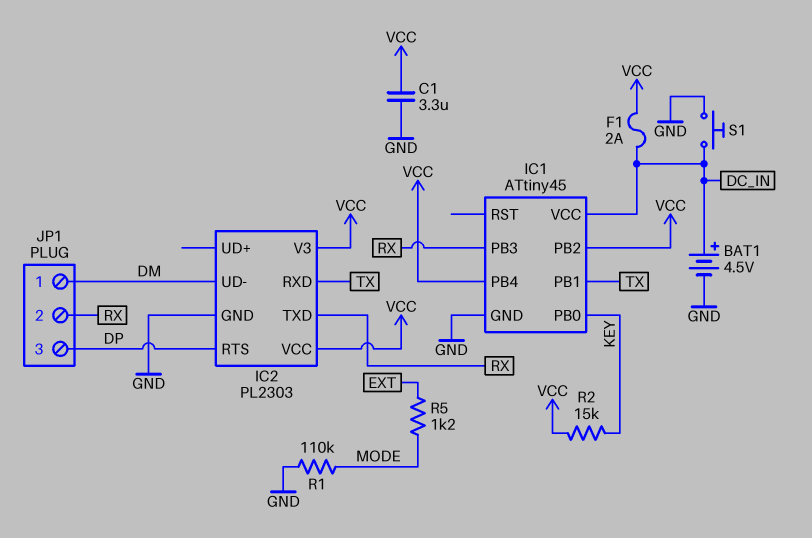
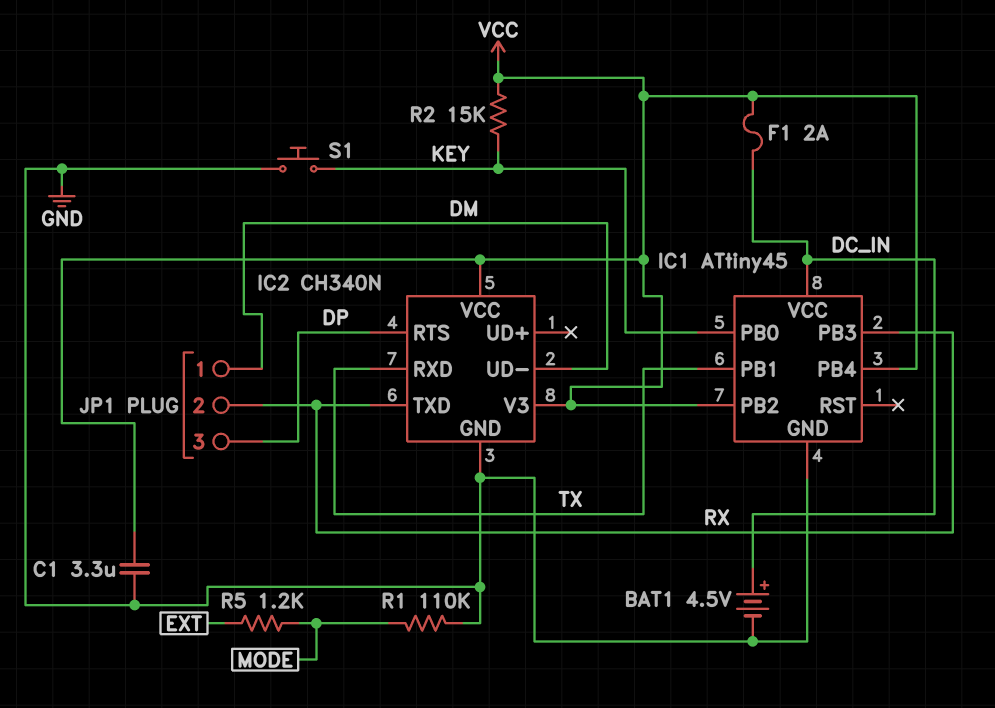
IC2: PL2303 -> CH340N
S1: button (DC_IN, GND) -> button (GND, KEY)

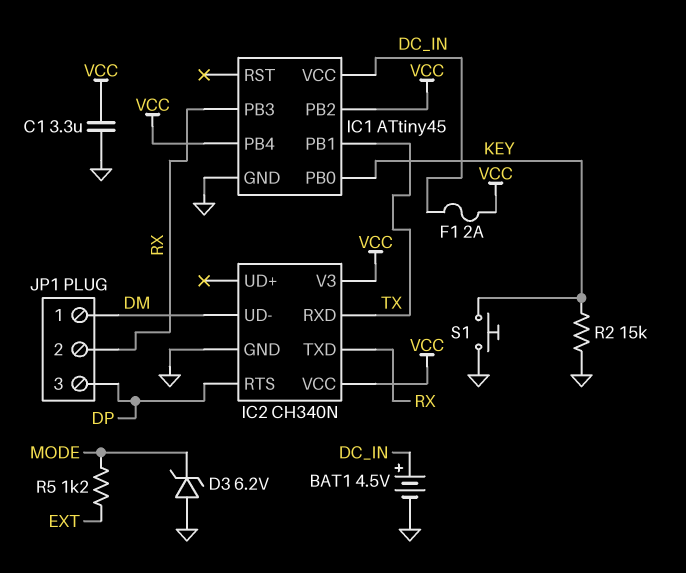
D3: none -> zener 6.2V (A GND, K MODE)
R1: 110k (GND, MODE) -> none
R2: 15k (KEY, VCC) -> 15k (GND, KEY)

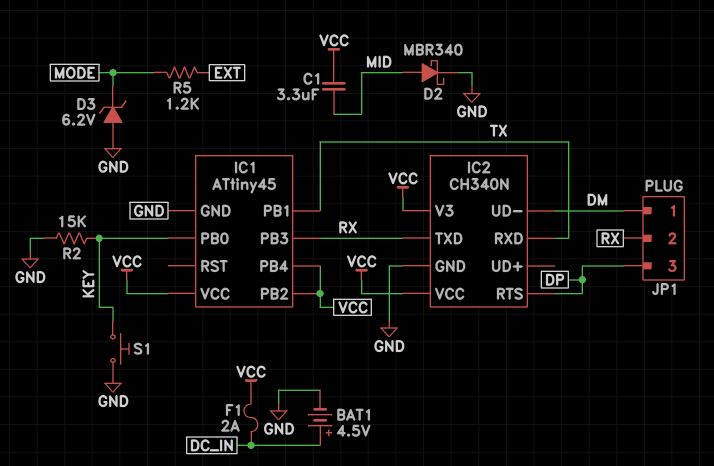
C1: 3.3uF (GND, VCC) -> 3.3uF (MID, VCC)
D2: none -> schottky MBR340 (A MID, K GND)
IC1 pin VCC: DC_IN -> VCC

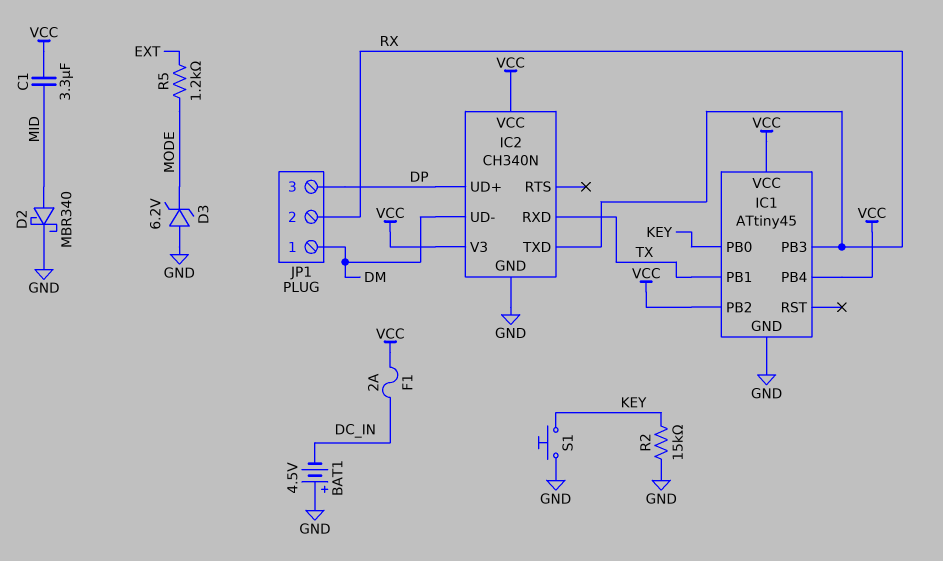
BAT1: 4.5V (plus DC_IN, minus GND) -> 4.5V (plus GND, minus DC_IN)
IC2 pin RTS: DP -> none
IC2 pin UD+: none -> DP

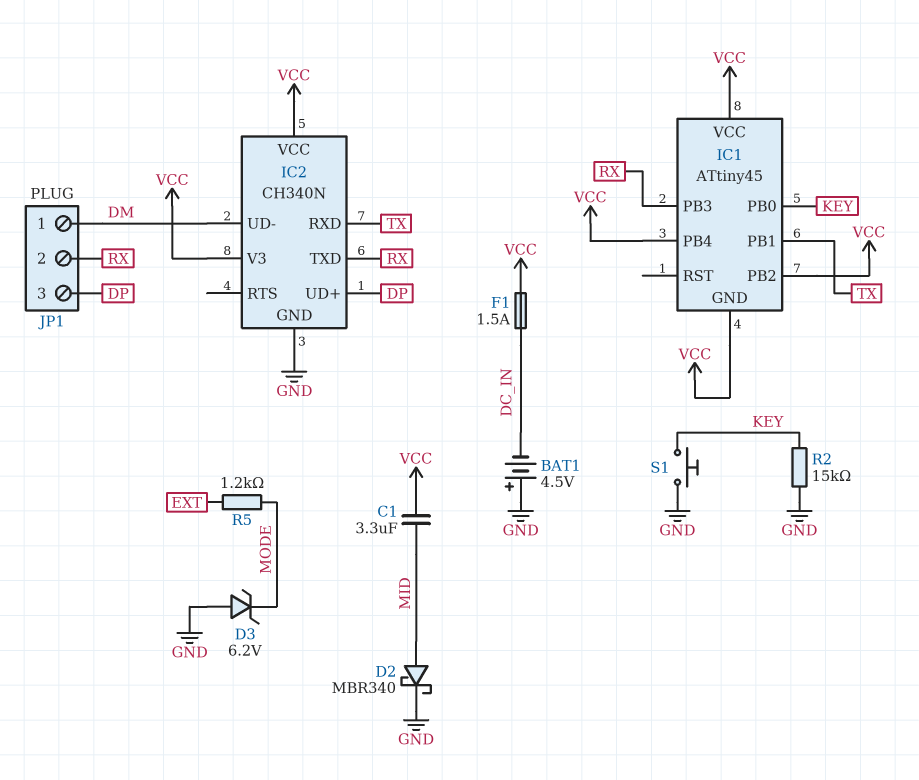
F1: 2A (DC_IN, VCC) -> 1.5A (DC_IN, VCC)
IC1 pin GND: GND -> VCC

